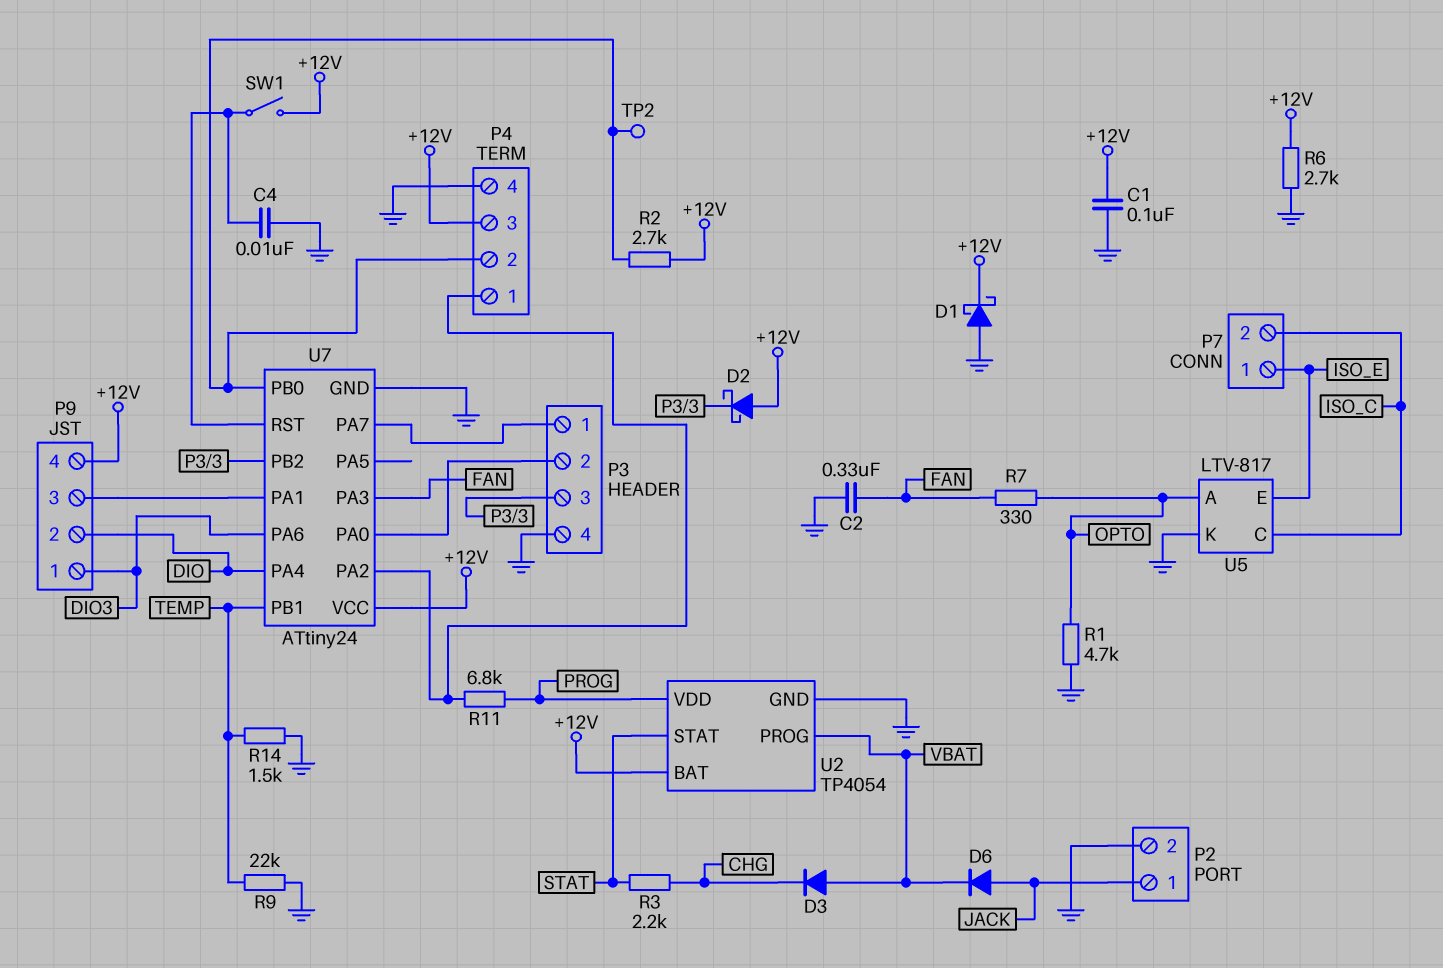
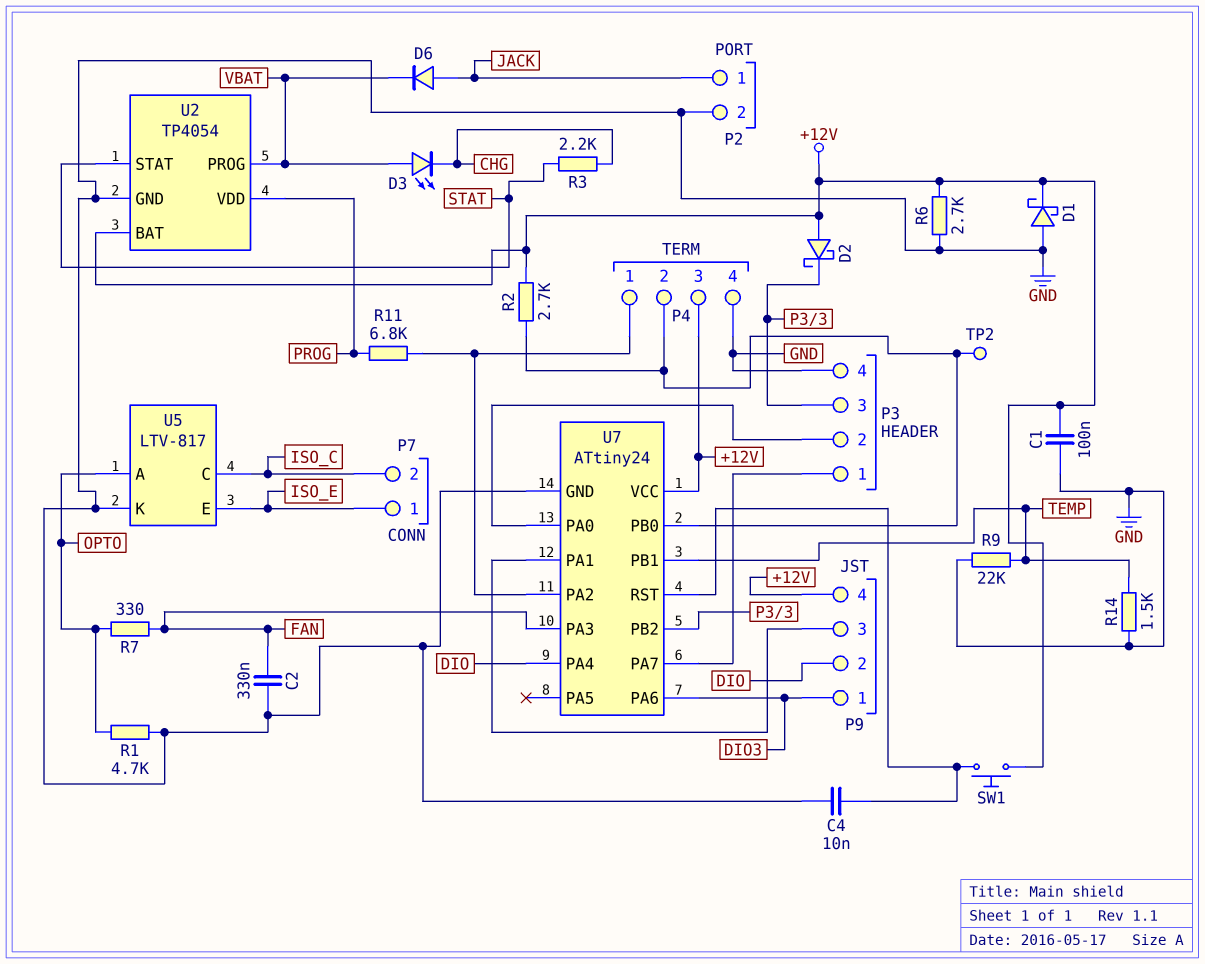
D3: diode (A VBAT, K CHG) -> LED (A VBAT, K CHG)
SW1: switch (+12V, U7/RST) -> button (+12V, U7/RST)

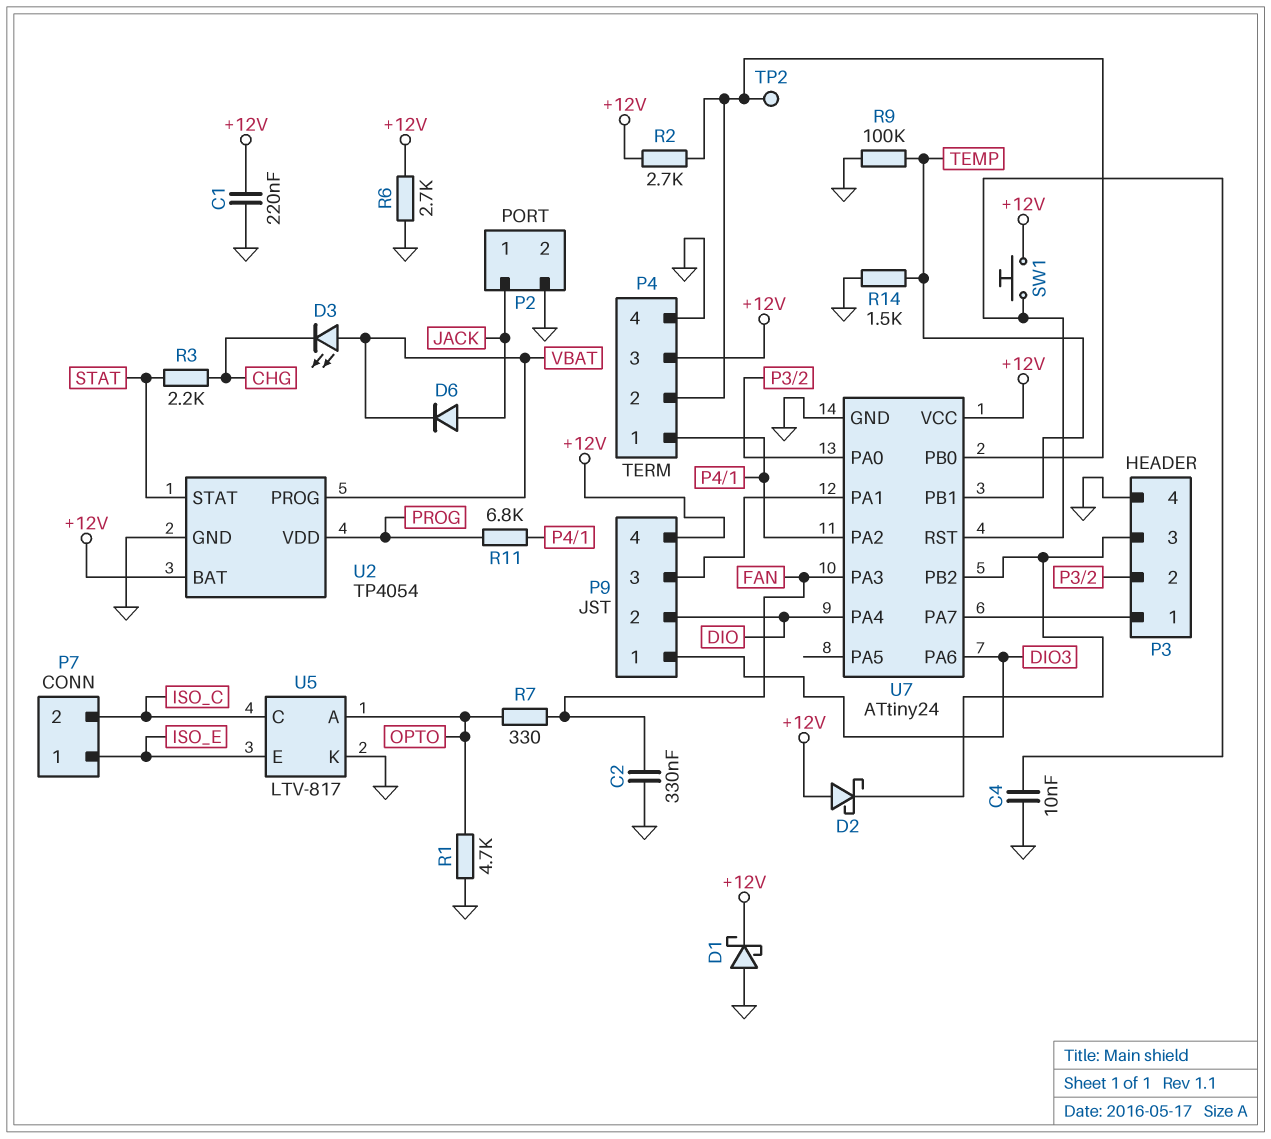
C1: 100nF (+12V, GND) -> 220nF (+12V, GND)
R9: 22k (GND, TEMP) -> 100k (GND, TEMP)

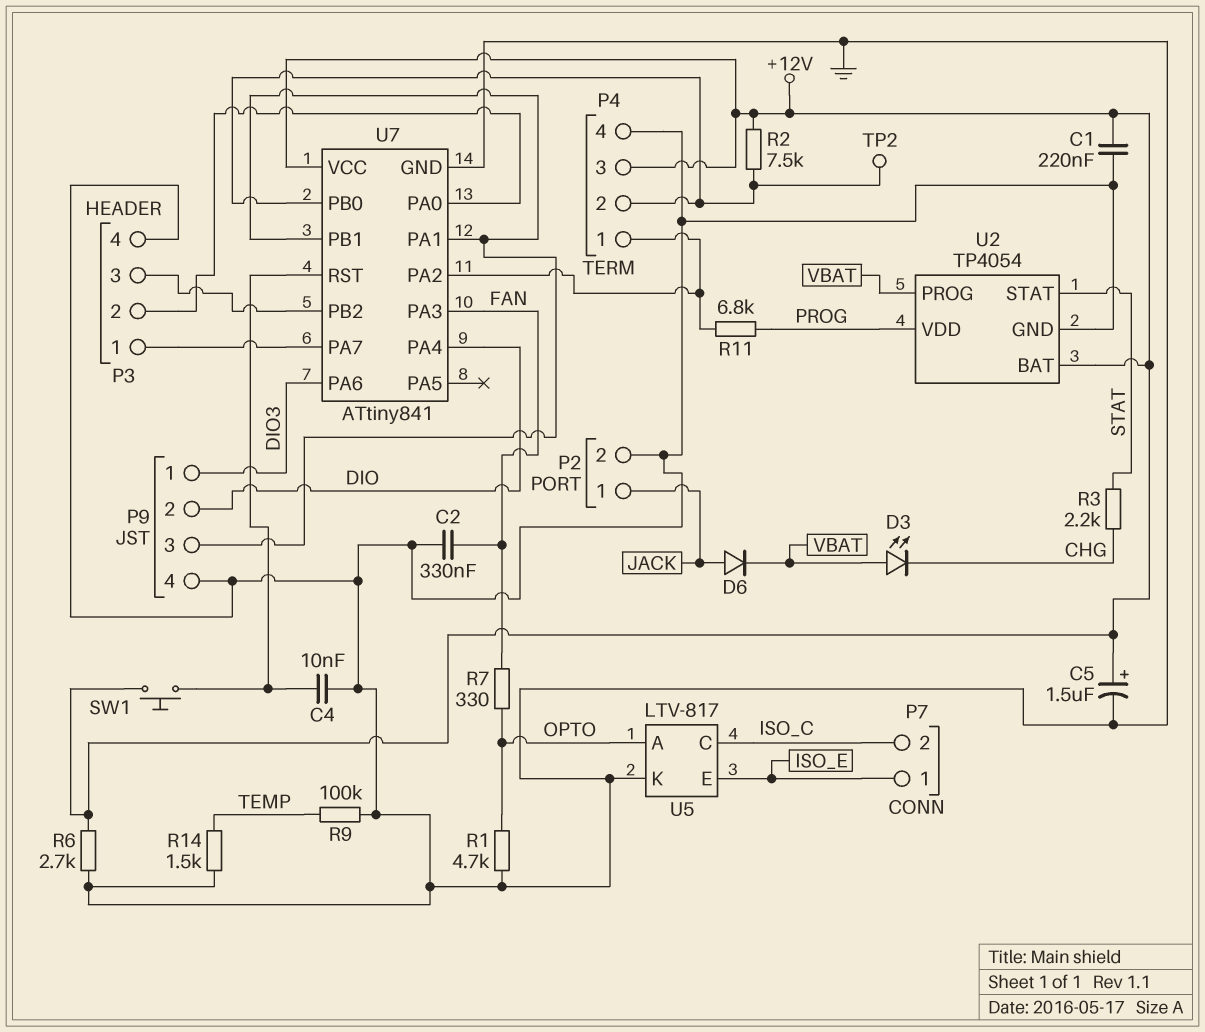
C5: none -> 1.5uF (plus +12V, minus GND)
D1: schottky (A GND, K +12V) -> none
D2: schottky (A +12V, K P3/3) -> none
P9 pin 4: +12V -> GND
R2: 2.7k (+12V, P4/2) -> 7.5k (+12V, P4/2)
U7: ATtiny24 -> ATtiny841
U7 pin PB1: TEMP -> P9/3

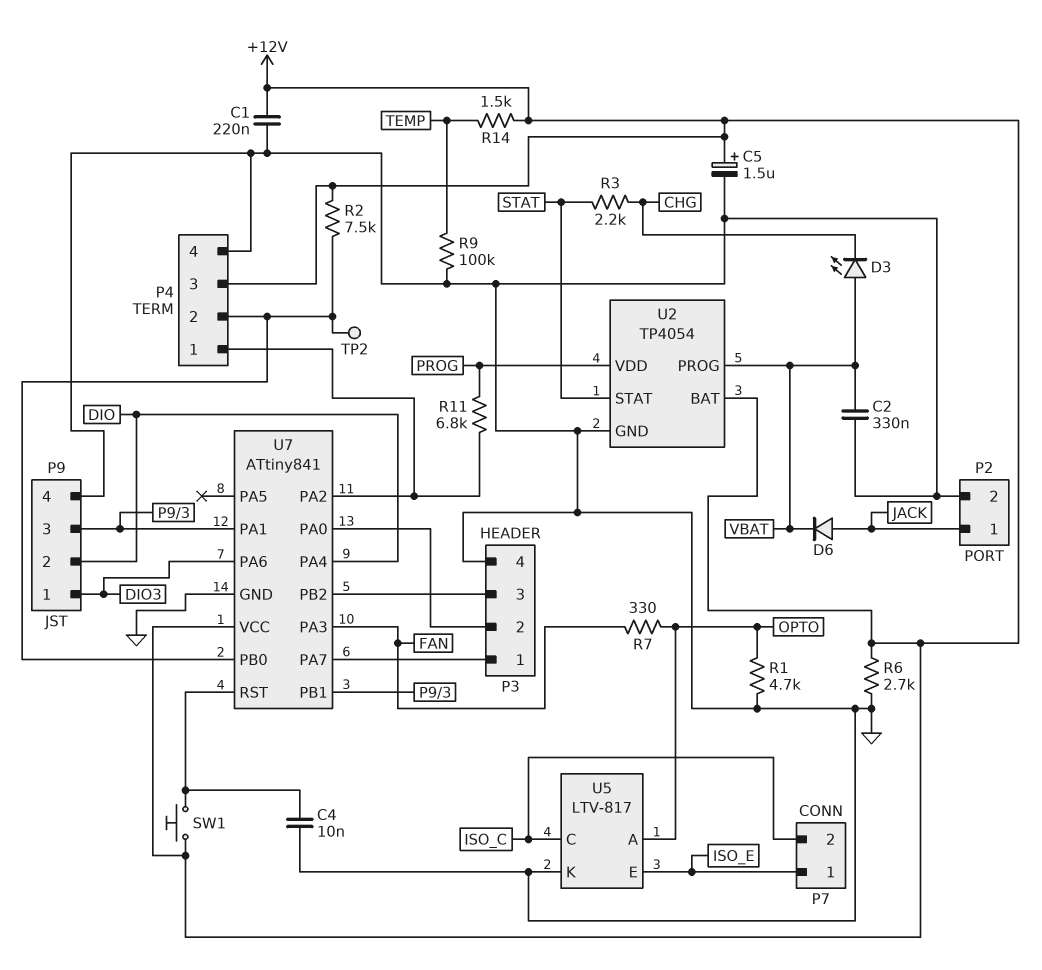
C2: 330nF (FAN, GND) -> 330nF (GND, VBAT)
R14: 1.5k (GND, TEMP) -> 1.5k (+12V, TEMP)

